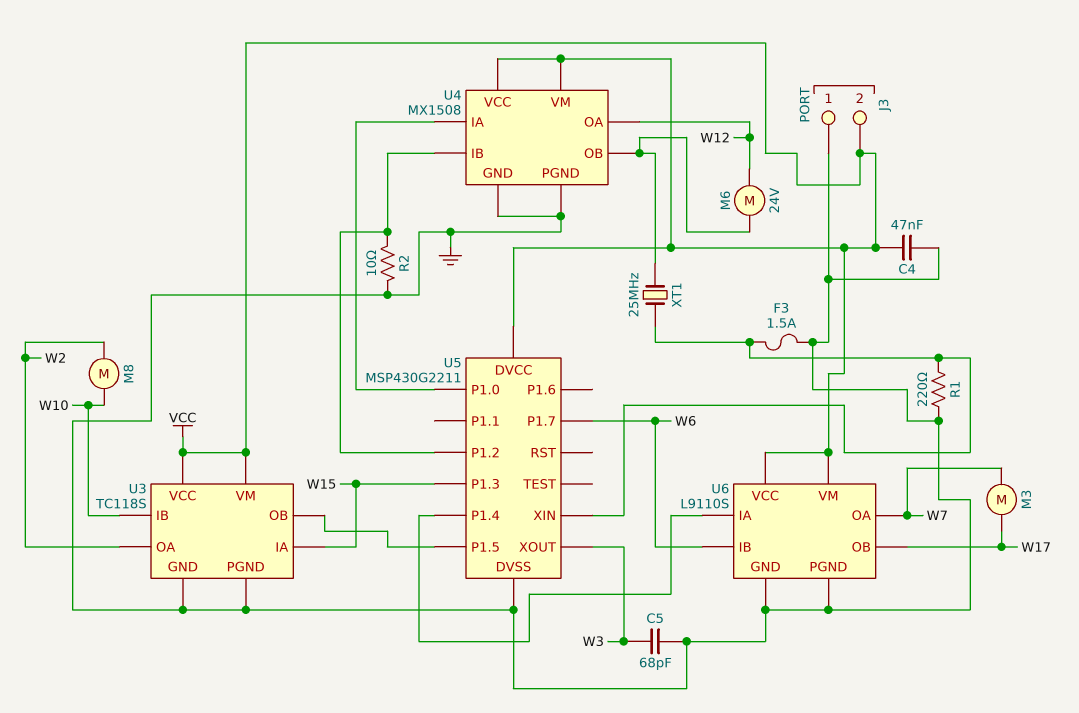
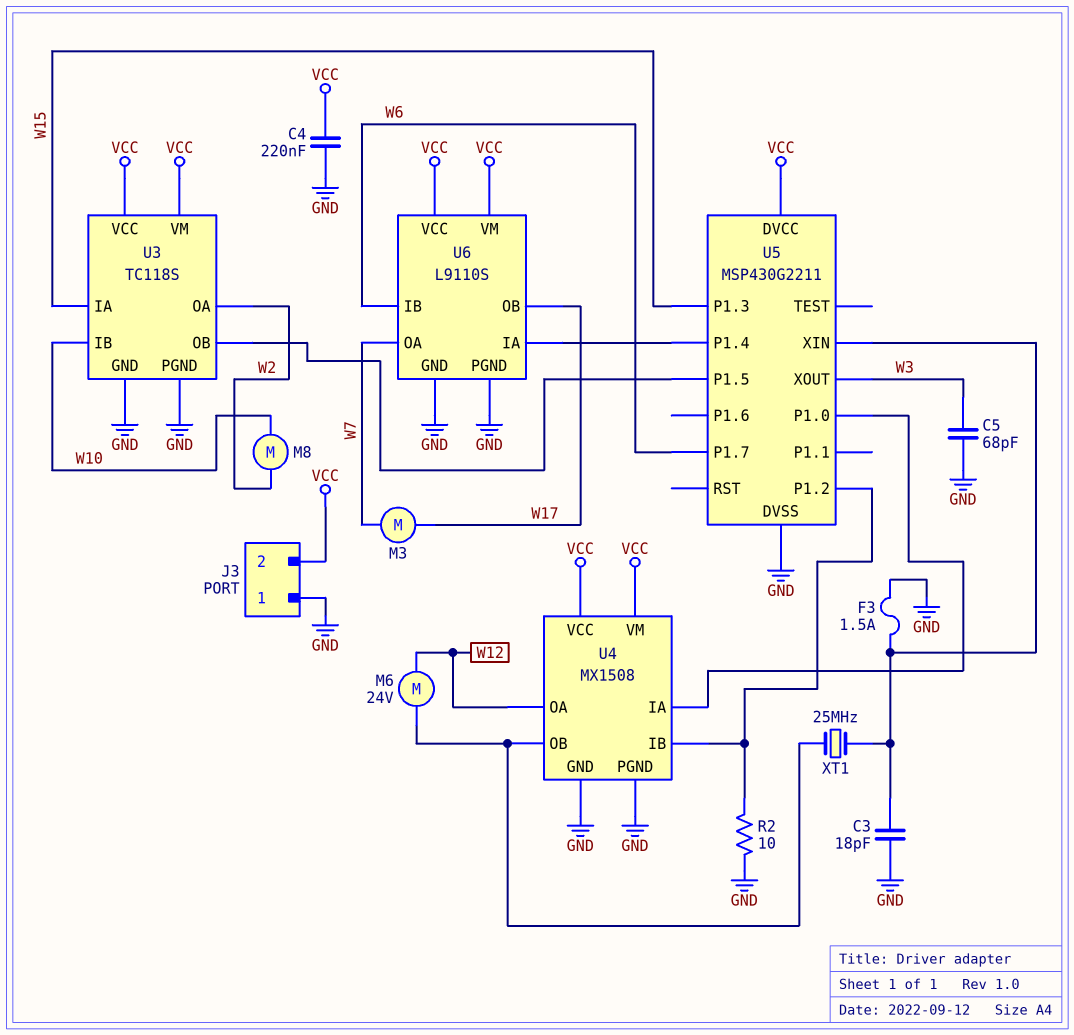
C3: none -> 18pF (GND, U5/XIN)
C4: 47nF (GND, VCC) -> 220nF (GND, VCC)
R1: 220 (GND, U5/XIN) -> none

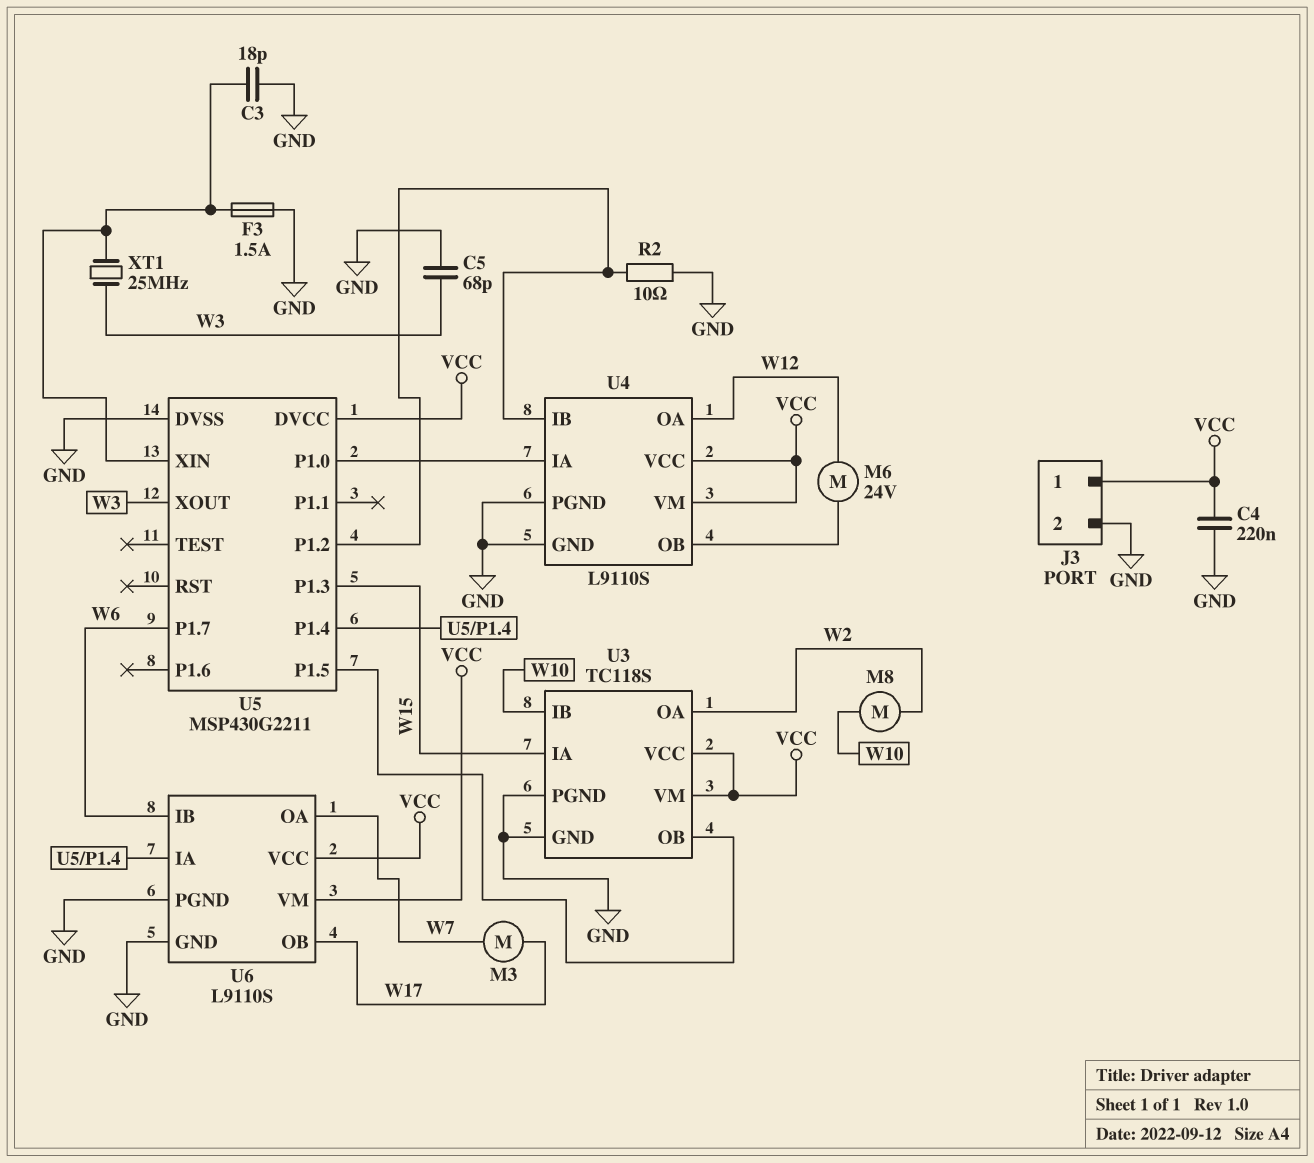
J3 pin 1: GND -> VCC
J3 pin 2: VCC -> GND
U4: MX1508 -> L9110S
XT1: 25MHz (U4/OB, U5/XIN) -> 25MHz (U5/XIN, W3)

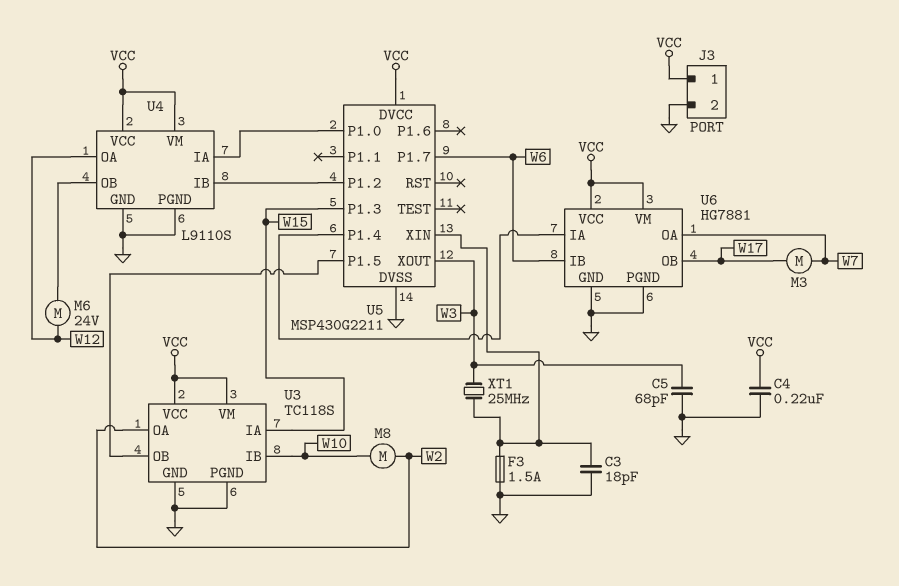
R2: 10 (GND, U4/IB) -> none
U6: L9110S -> HG7881

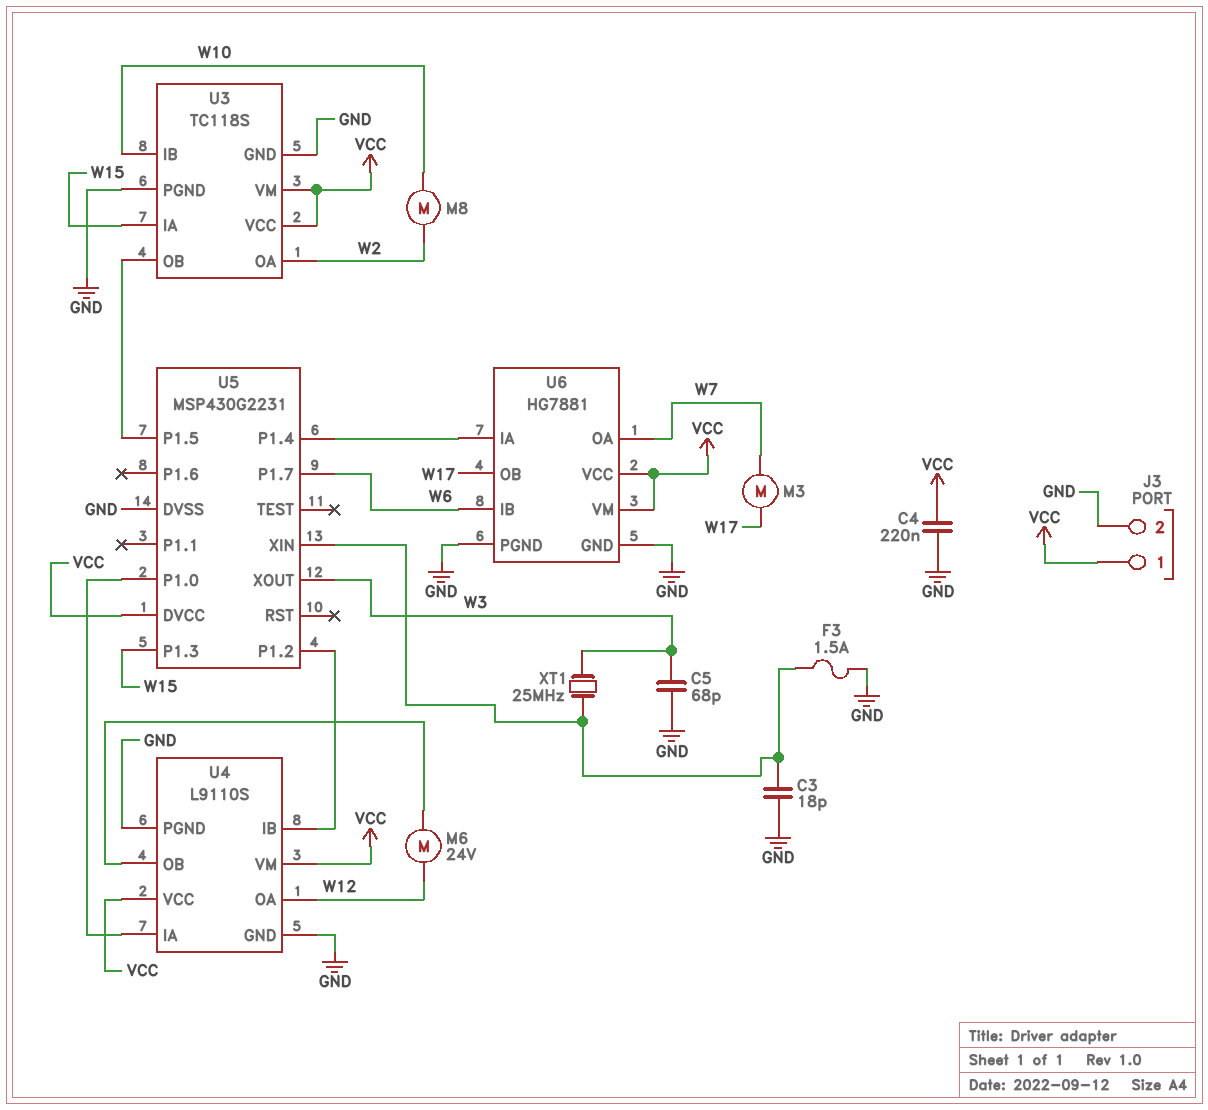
U5: MSP430G2211 -> MSP430G2231

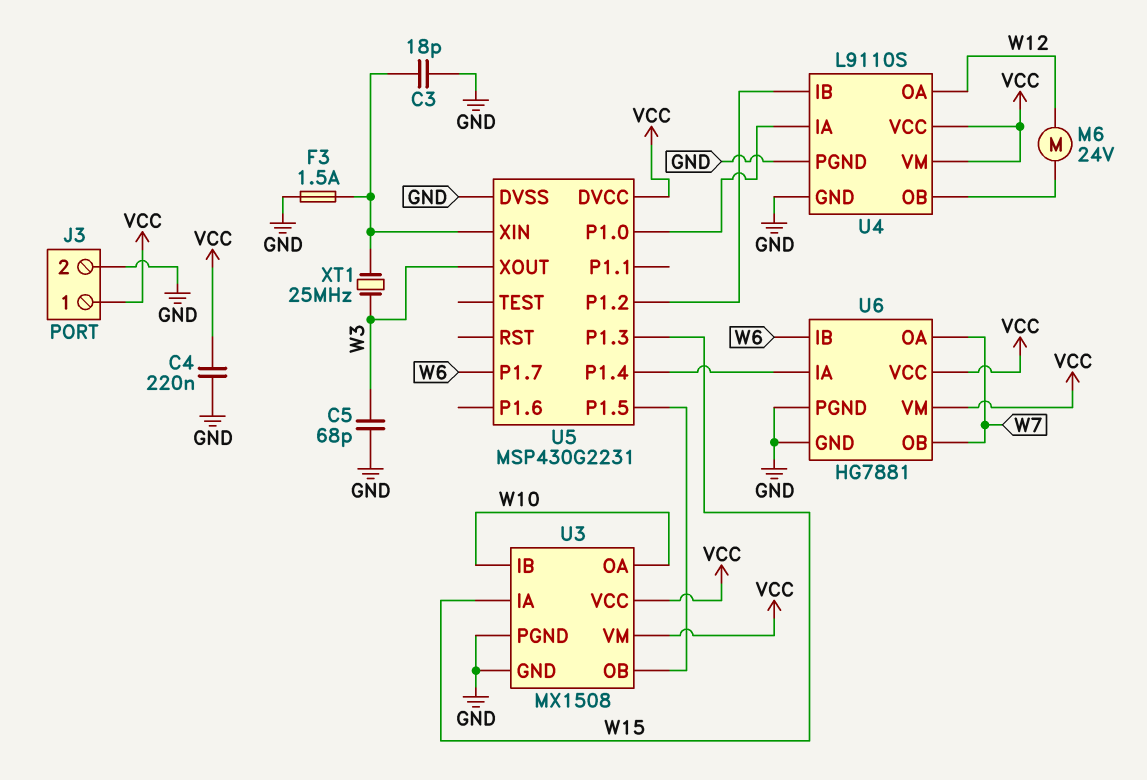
M3: motor (W7, W17) -> none
M8: motor (W2, W10) -> none
U3: TC118S -> MX1508
U3 pin OA: W2 -> W10
U6 pin OB: W17 -> W7

